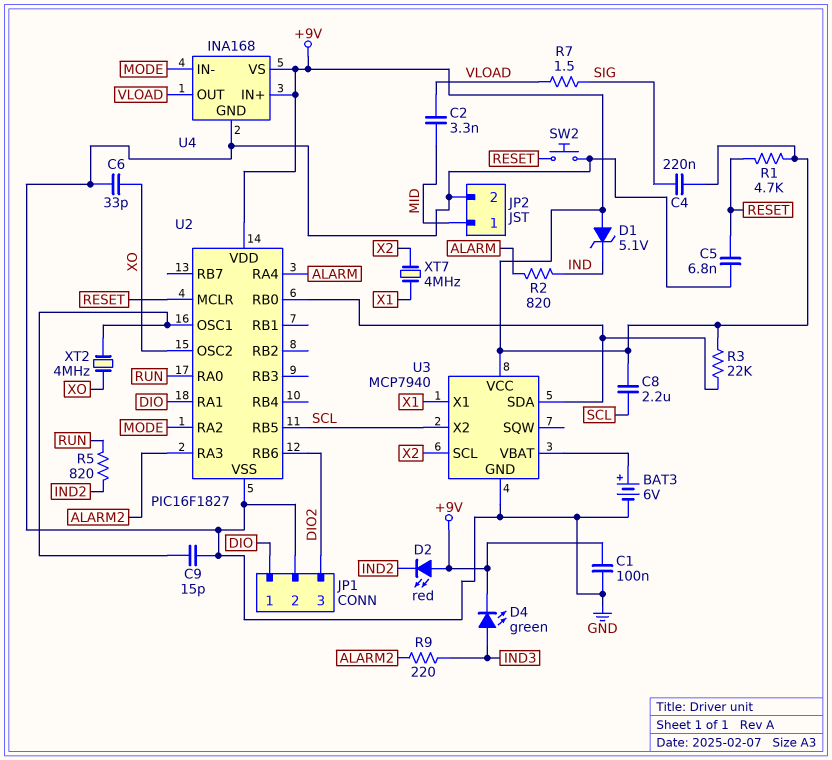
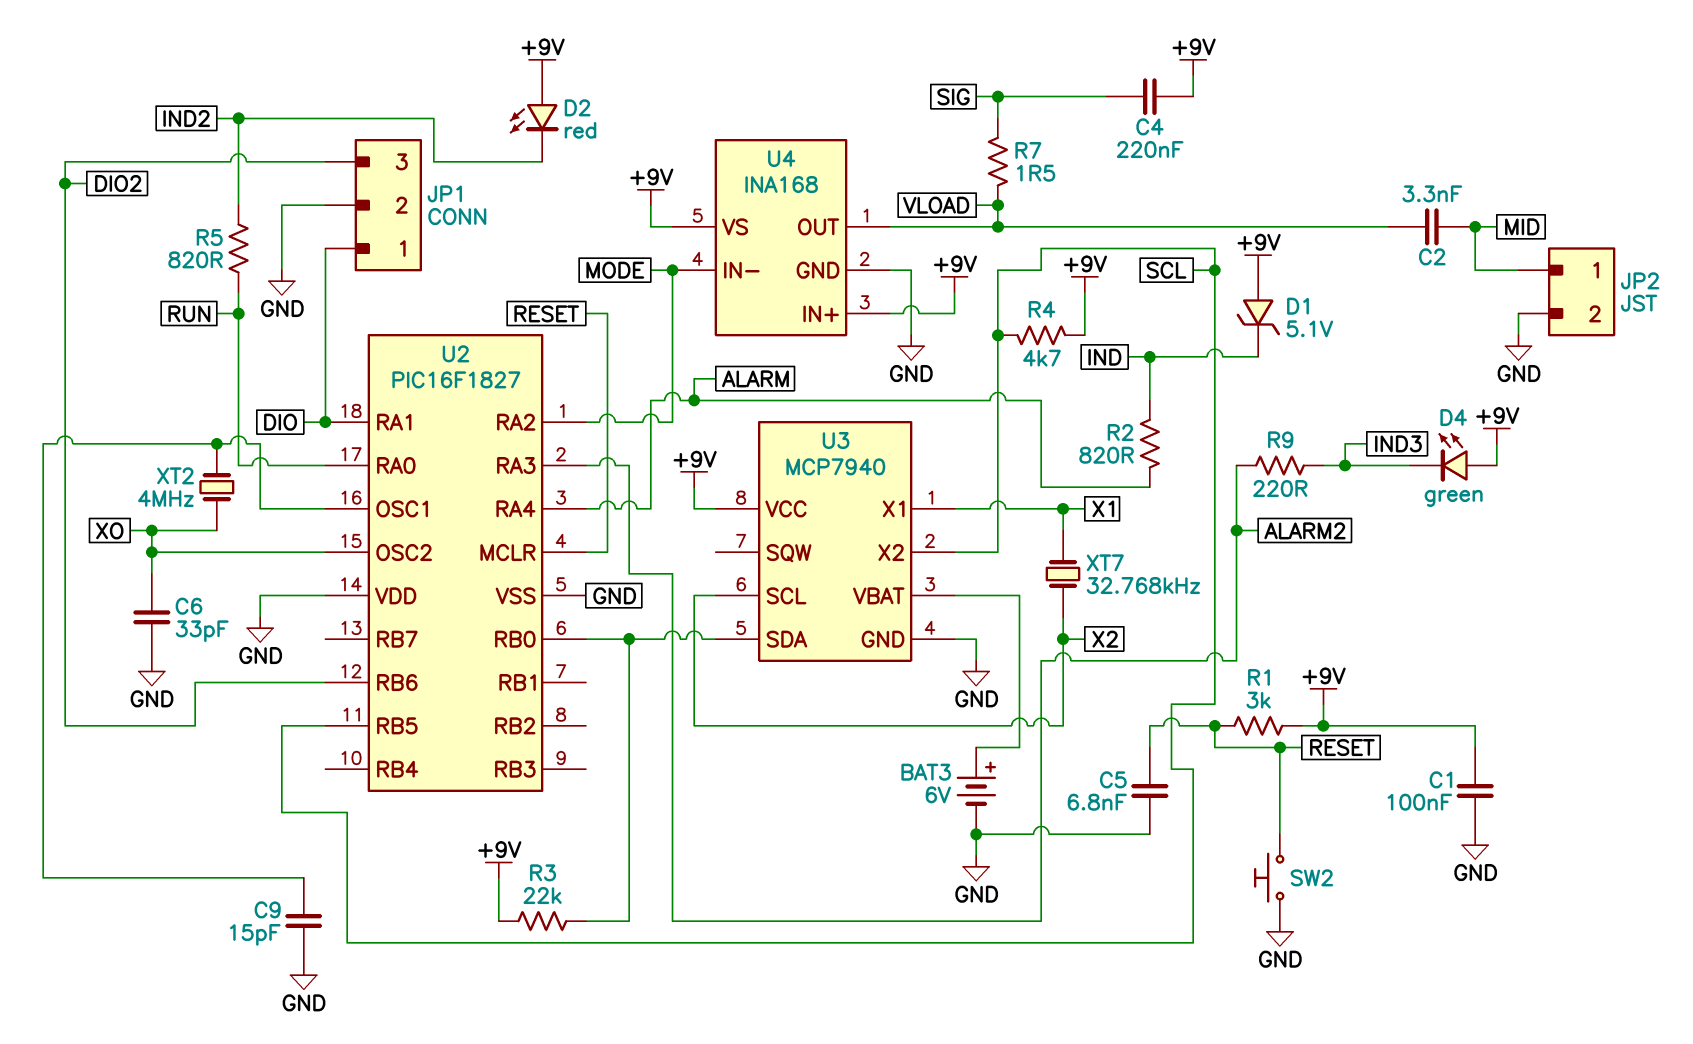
C8: 2.2uF (+9V, SCL) -> none
D4: LED green (A IND3, K +9V) -> LED green (A +9V, K IND3)
R1: 4.7k (+9V, RESET) -> 3k (+9V, RESET)
R4: none -> 4.7k (+9V, SCL)
U2 pin VDD: +9V -> GND
XT7: 4MHz (X1, X2) -> 32.768kHz (X1, X2)

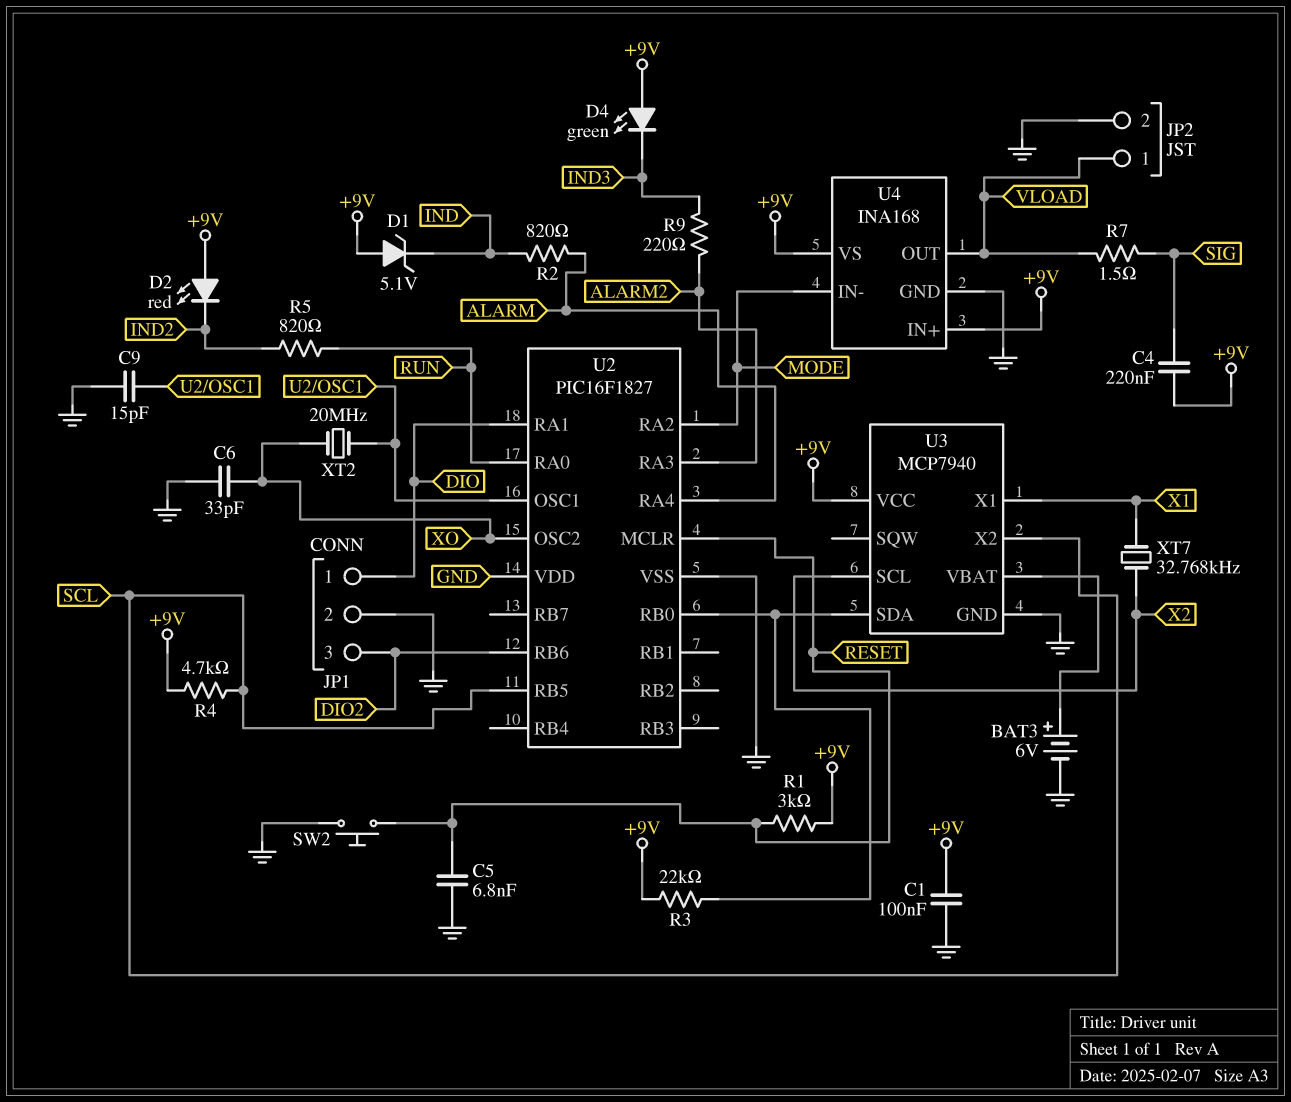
C2: 3.3nF (MID, VLOAD) -> none
JP2 pin 1: MID -> VLOAD
XT2: 4MHz (U2/OSC1, XO) -> 20MHz (U2/OSC1, XO)

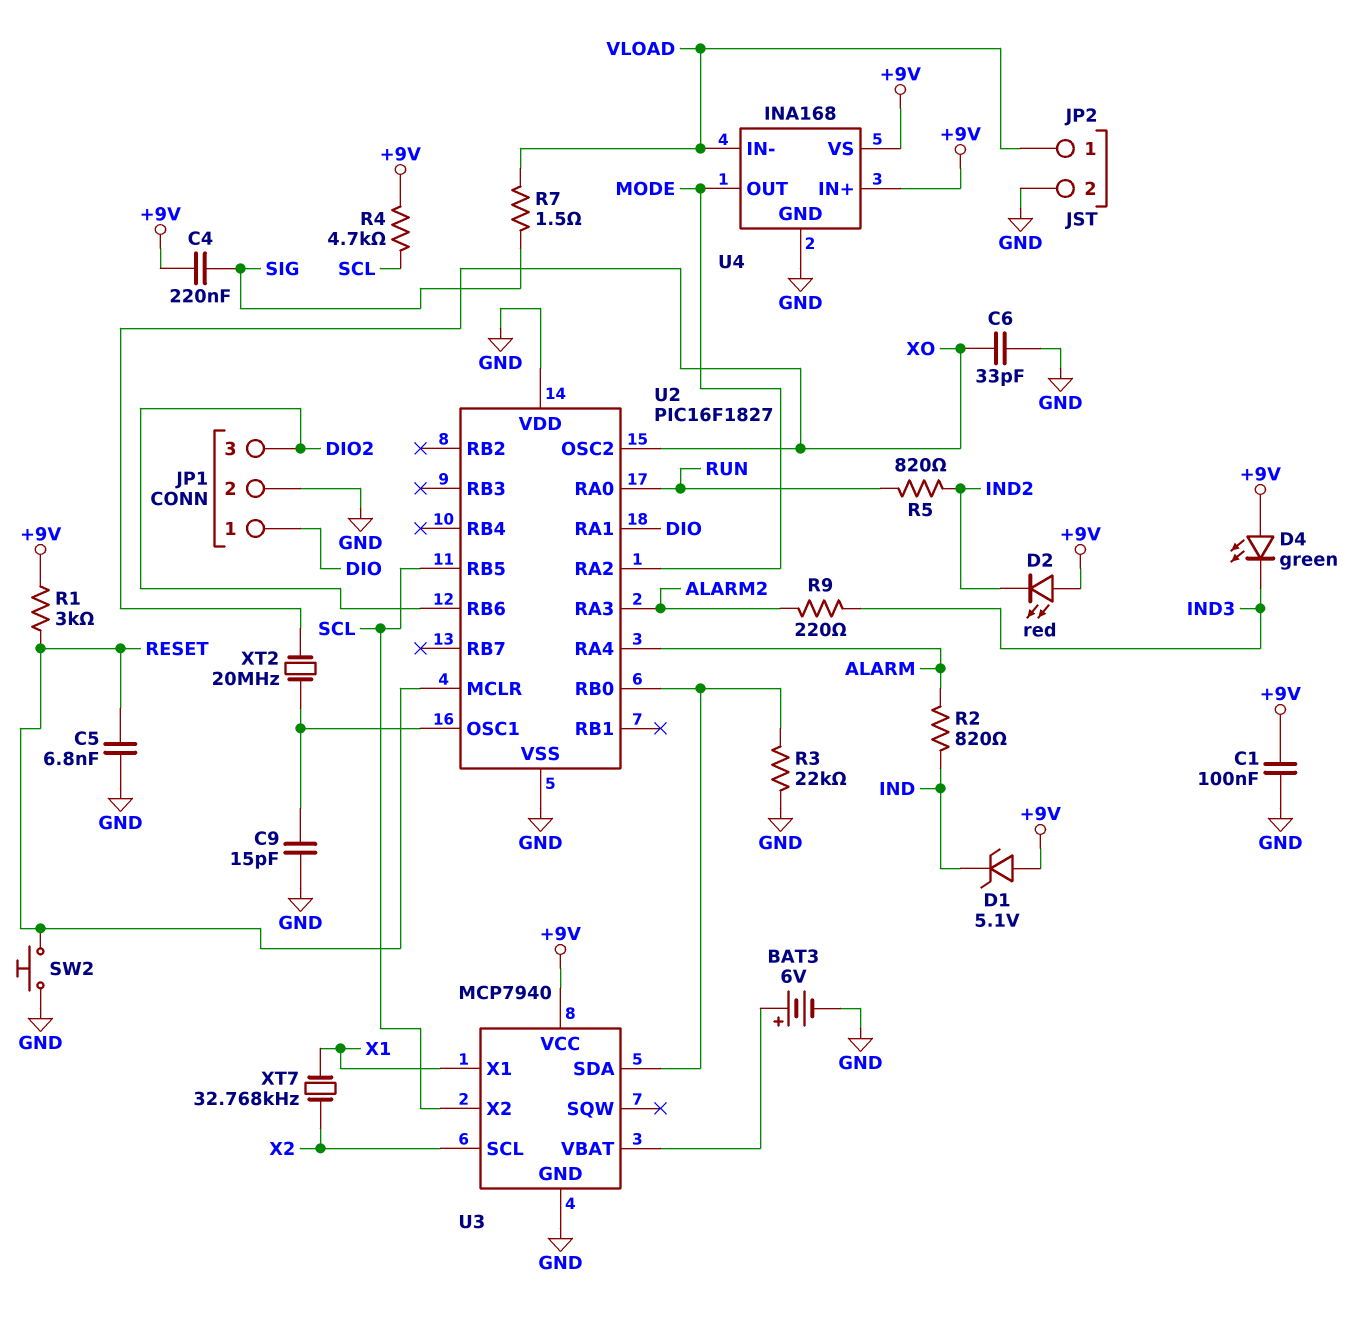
R3: 22k (+9V, U2/RB0) -> 22k (GND, U2/RB0)
U4 pin IN-: MODE -> VLOAD
U4 pin OUT: VLOAD -> MODE

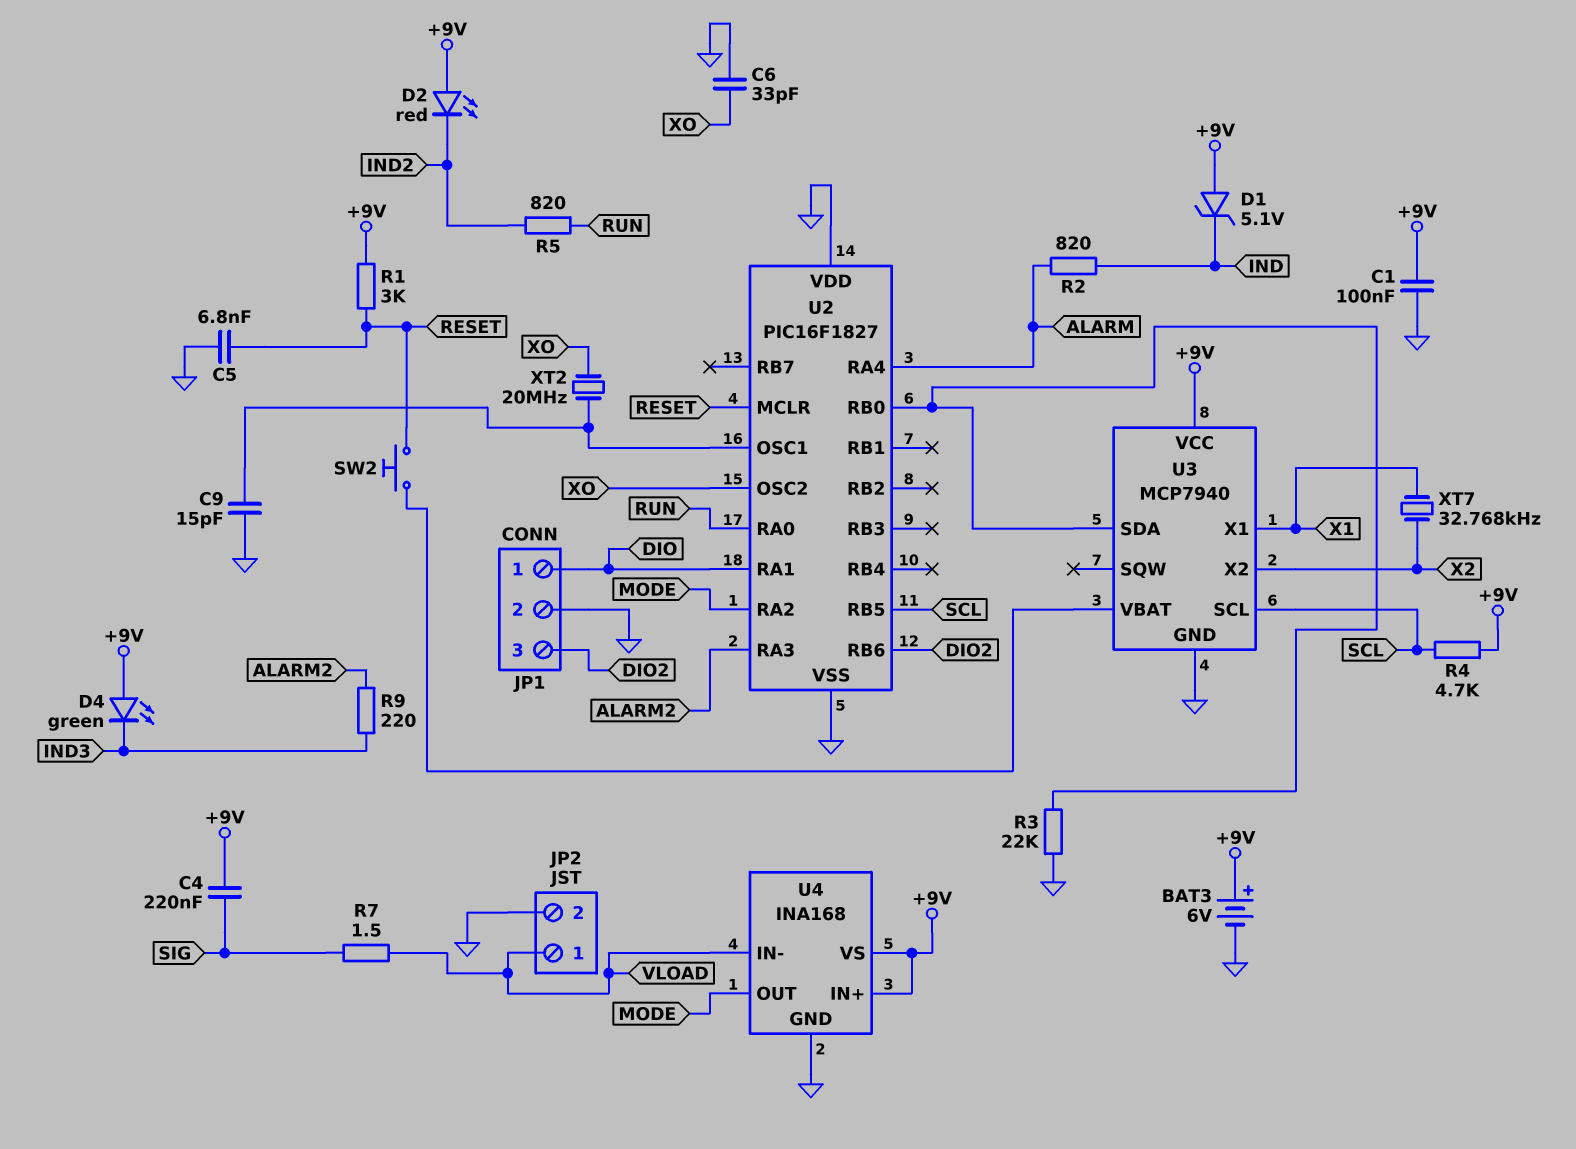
BAT3: 6V (plus U3/VBAT, minus GND) -> 6V (plus +9V, minus GND)
SW2: button (GND, RESET) -> button (RESET, U3/VBAT)
U3 pin SCL: X2 -> SCL
U3 pin X2: SCL -> X2

